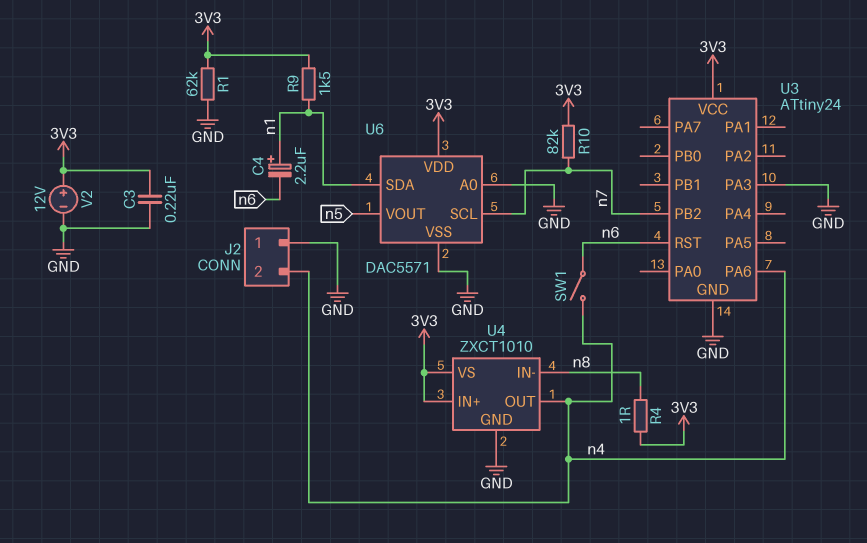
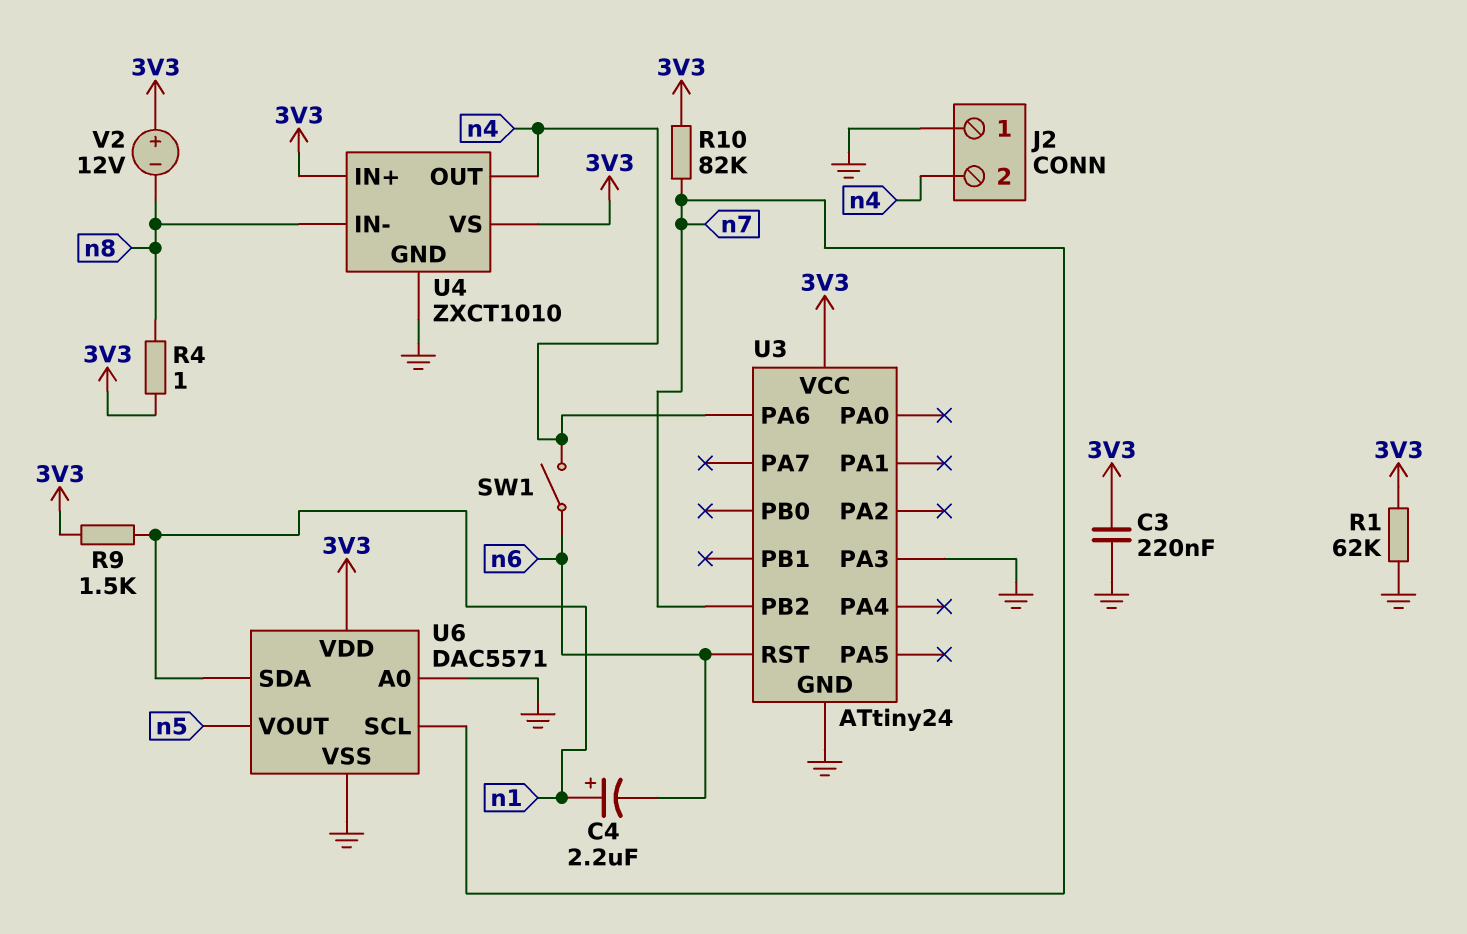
V2: 12V (plus 3V3, minus GND) -> 12V (plus 3V3, minus n8)

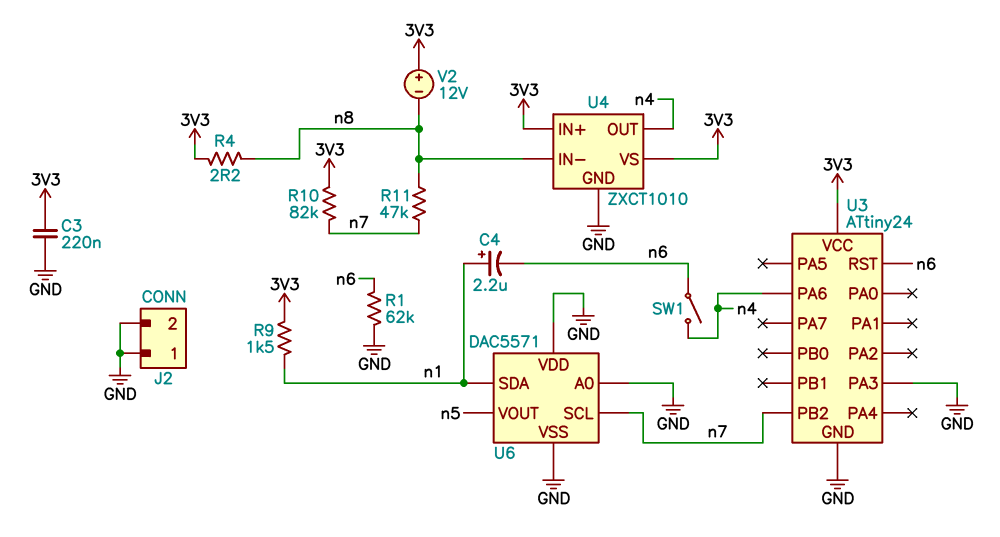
J2 pin 2: n4 -> GND
R1: 62k (3V3, GND) -> 62k (GND, n6)
R4: 1 (3V3, n8) -> 2.2 (3V3, n8)
R11: none -> 47k (n7, n8)
U6 pin VDD: 3V3 -> GND

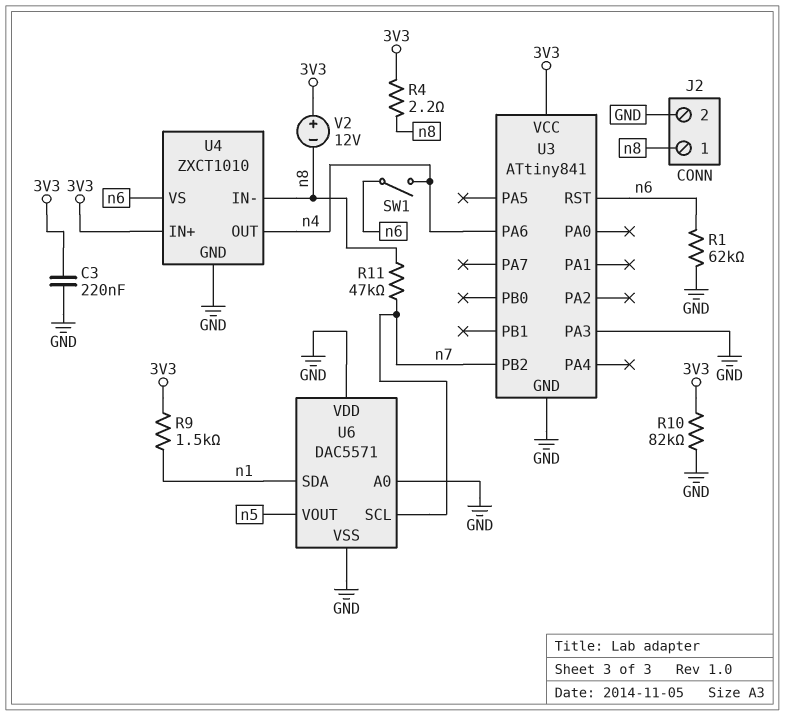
C4: 2.2uF (plus n1, minus n6) -> none
J2 pin 1: GND -> n8
R10: 82k (3V3, n7) -> 82k (3V3, GND)
U3: ATtiny24 -> ATtiny841
U4 pin VS: 3V3 -> n6

